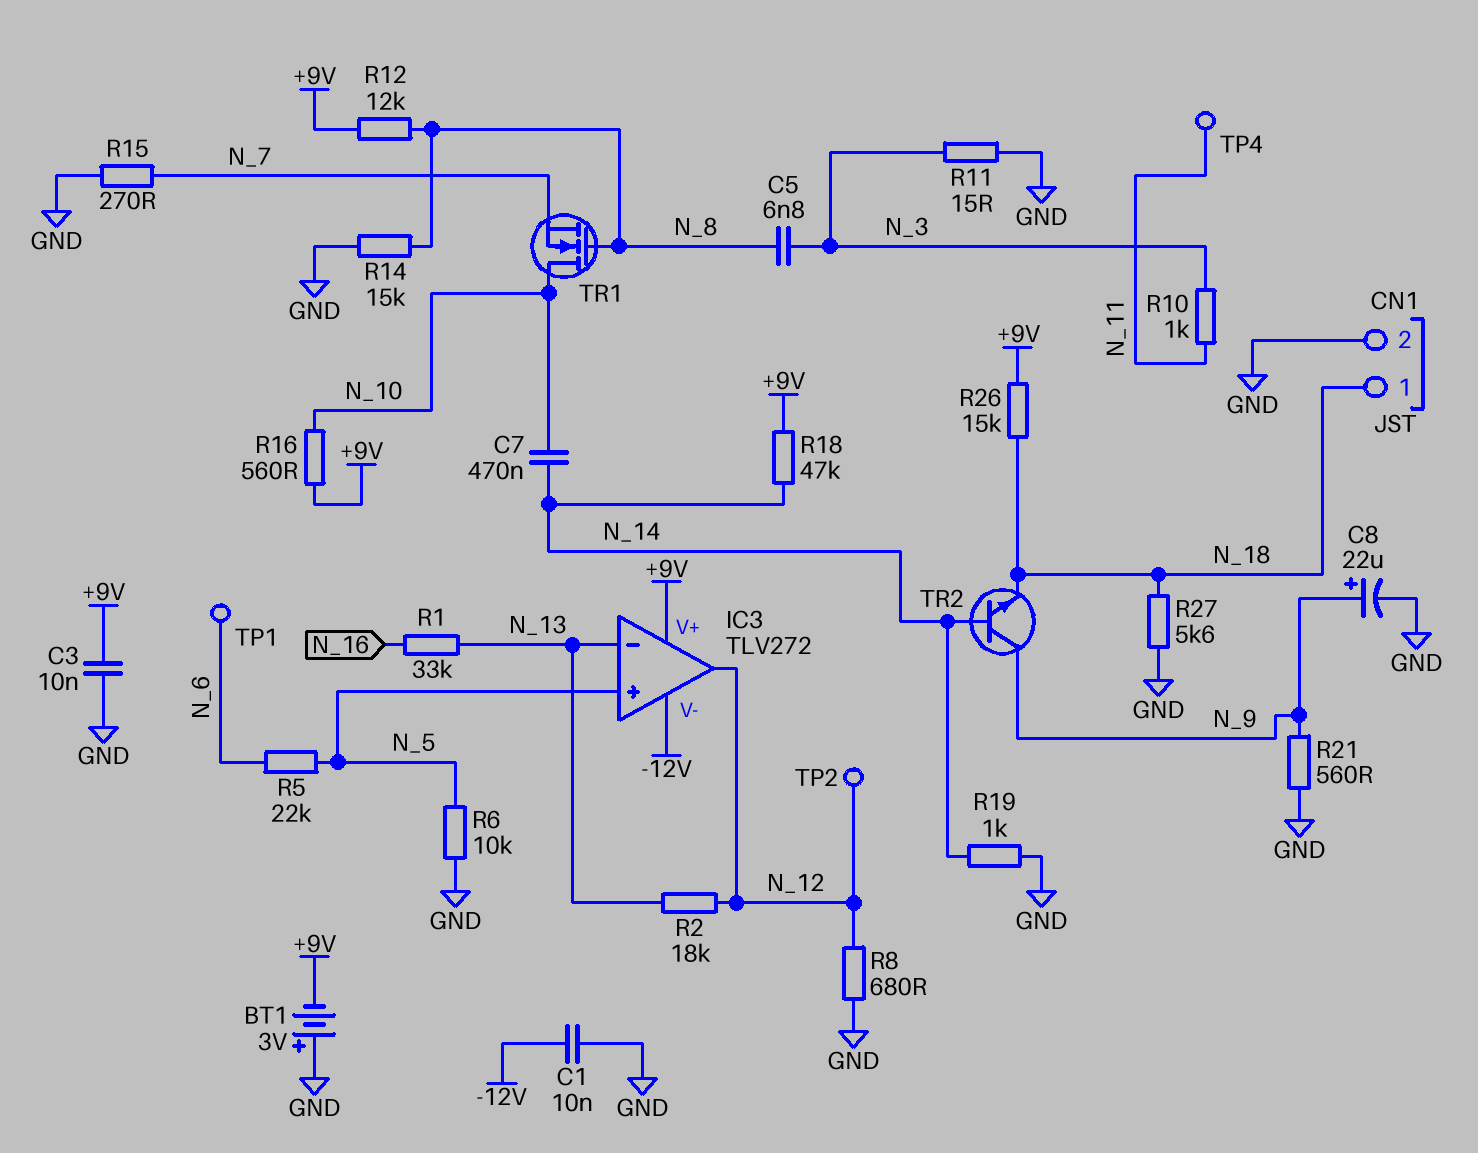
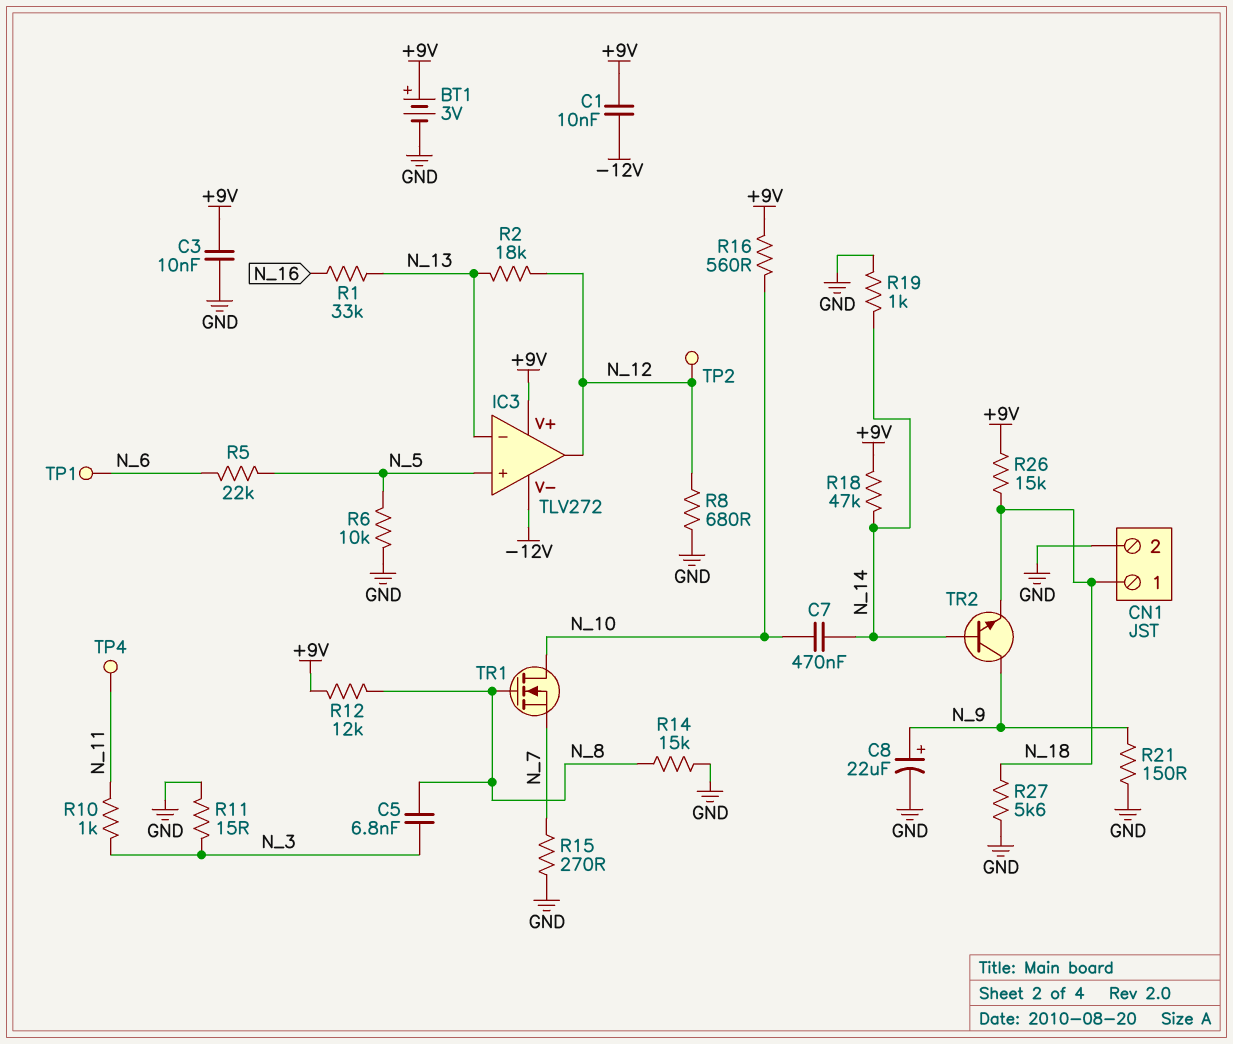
BT1: 3V (plus GND, minus +9V) -> 3V (plus +9V, minus GND)
C1: 10nF (-12V, GND) -> 10nF (+9V, -12V)
R21: 560 (GND, N_9) -> 150 (GND, N_9)

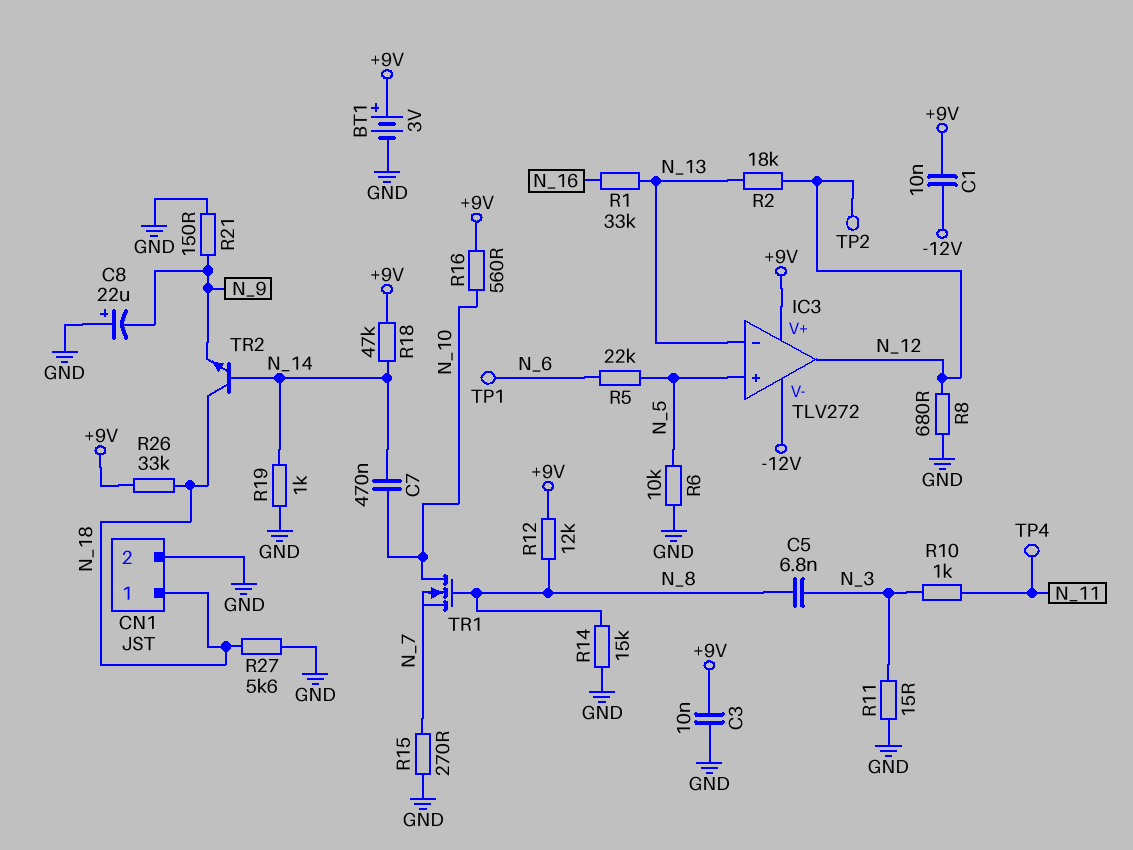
C8: 22uF (plus N_9, minus GND) -> 22uF (plus GND, minus N_9)
R26: 15k (+9V, N_18) -> 33k (+9V, N_18)
TR2: NPN (B N_14, C N_9, E N_18) -> NPN (B N_14, C N_18, E N_9)

